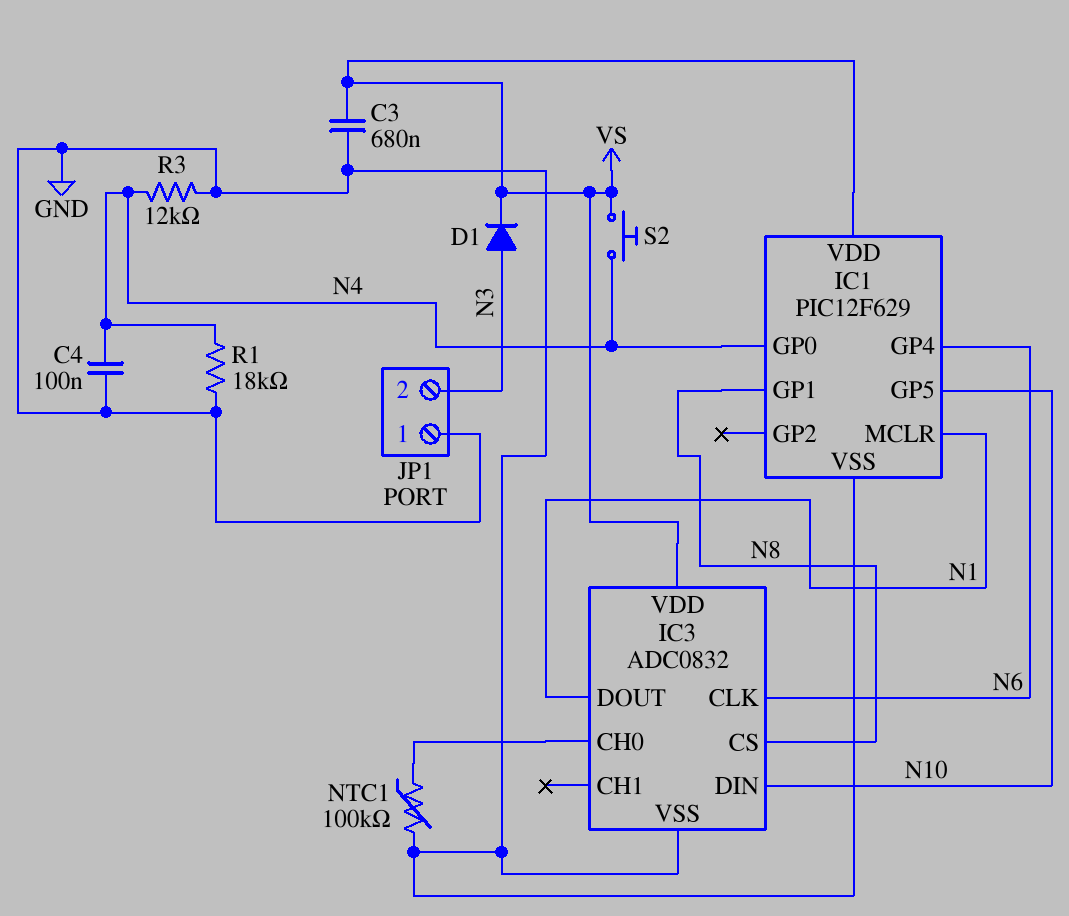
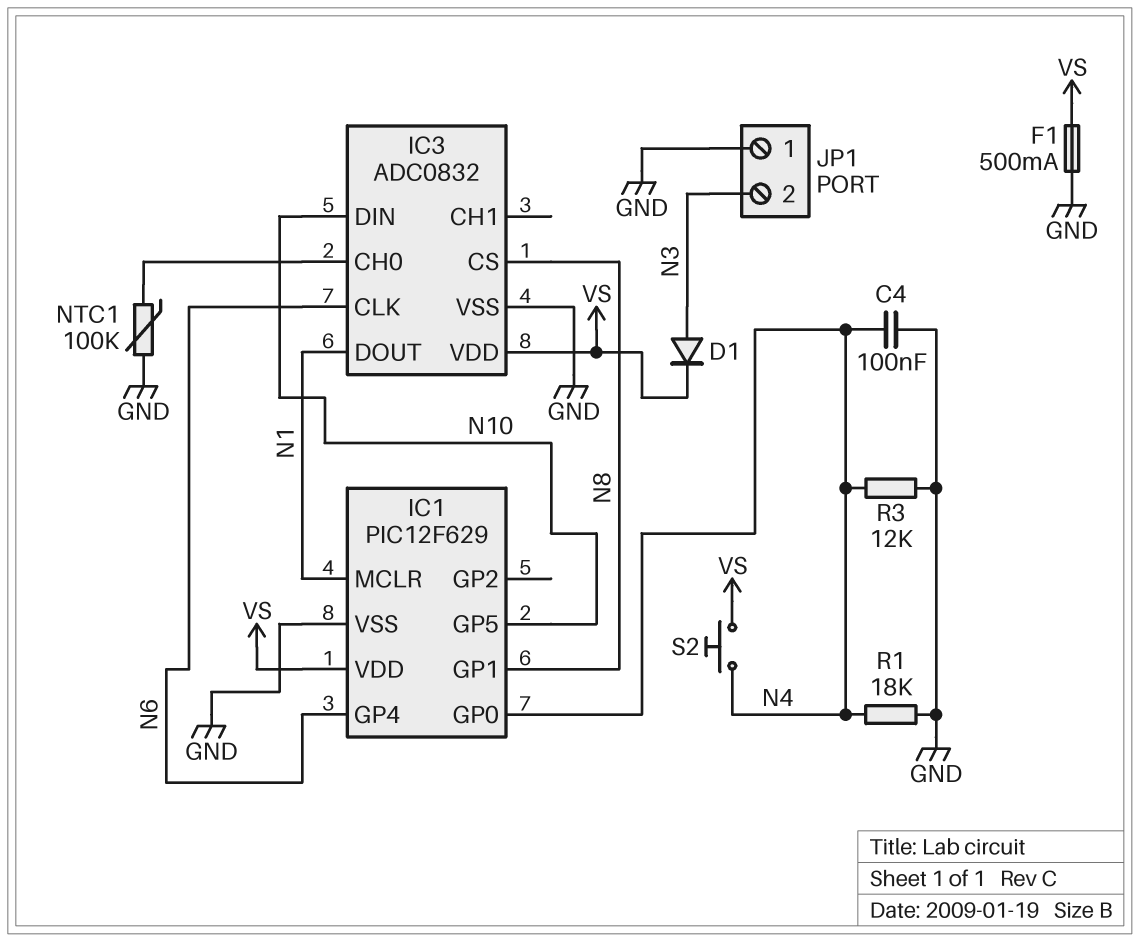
C3: 680nF (GND, VS) -> none
F1: none -> 500mA (GND, VS)

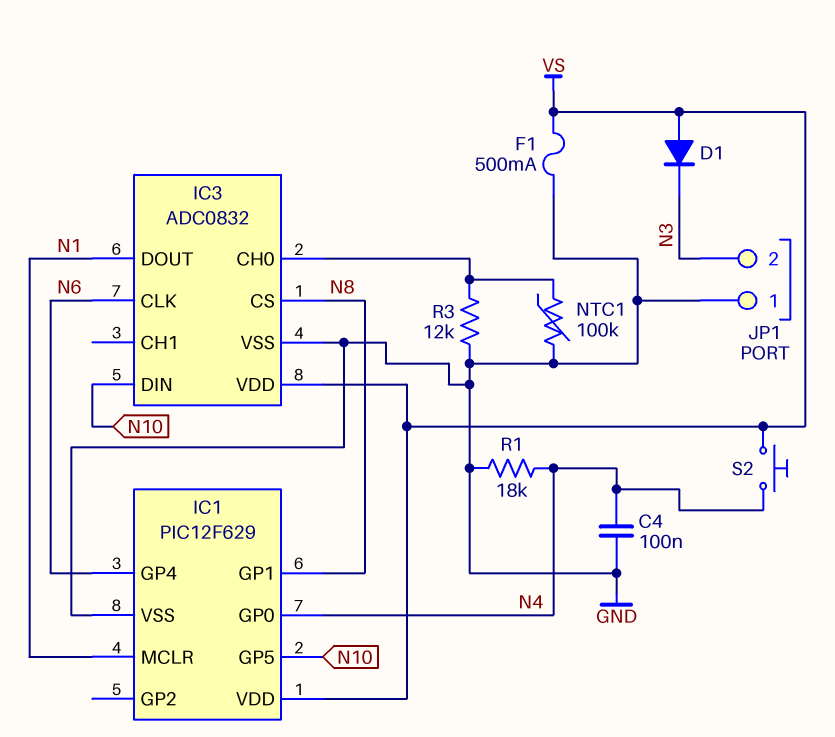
D1: diode (A N3, K VS) -> diode (A VS, K N3)
R3: 12k (GND, N4) -> 12k (GND, IC3/CH0)

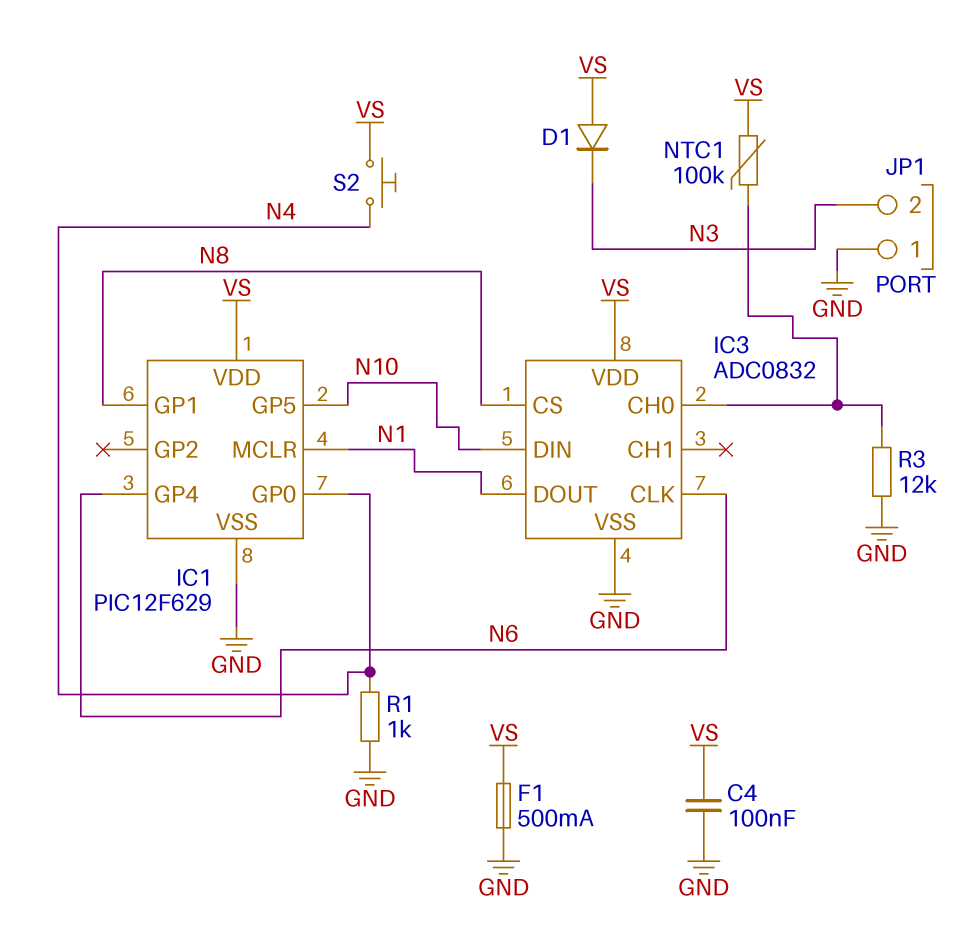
C4: 100nF (GND, N4) -> 100nF (GND, VS)
NTC1: 100k (GND, IC3/CH0) -> 100k (IC3/CH0, VS)
R1: 18k (GND, N4) -> 1k (GND, N4)

